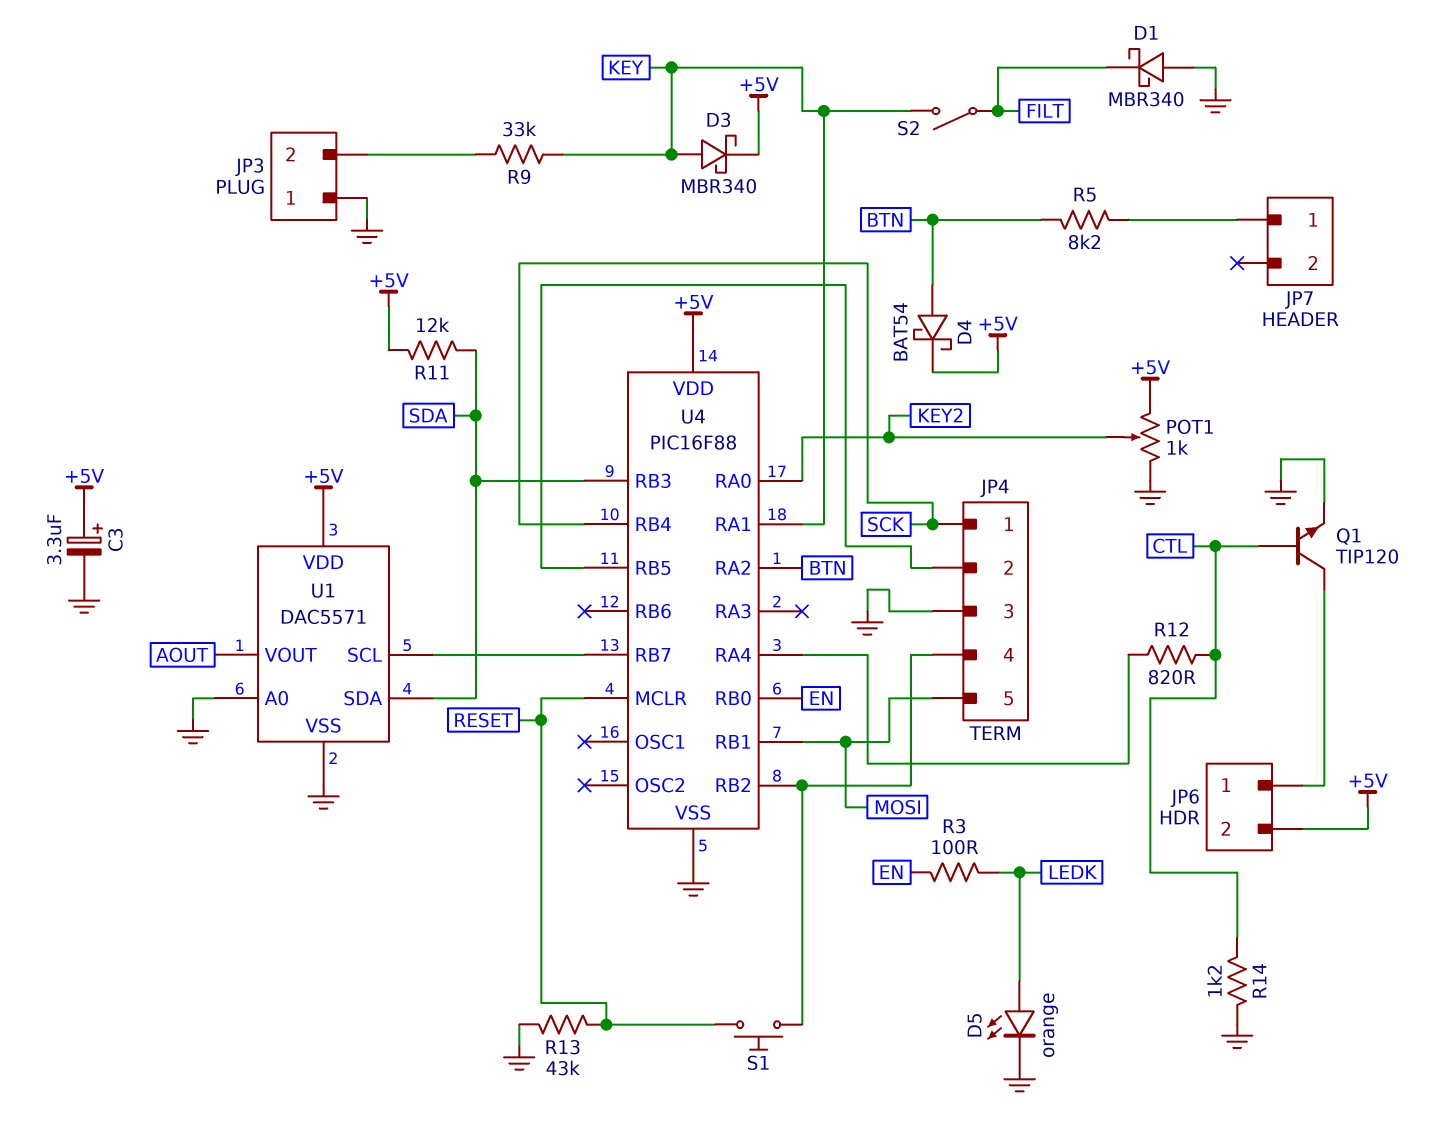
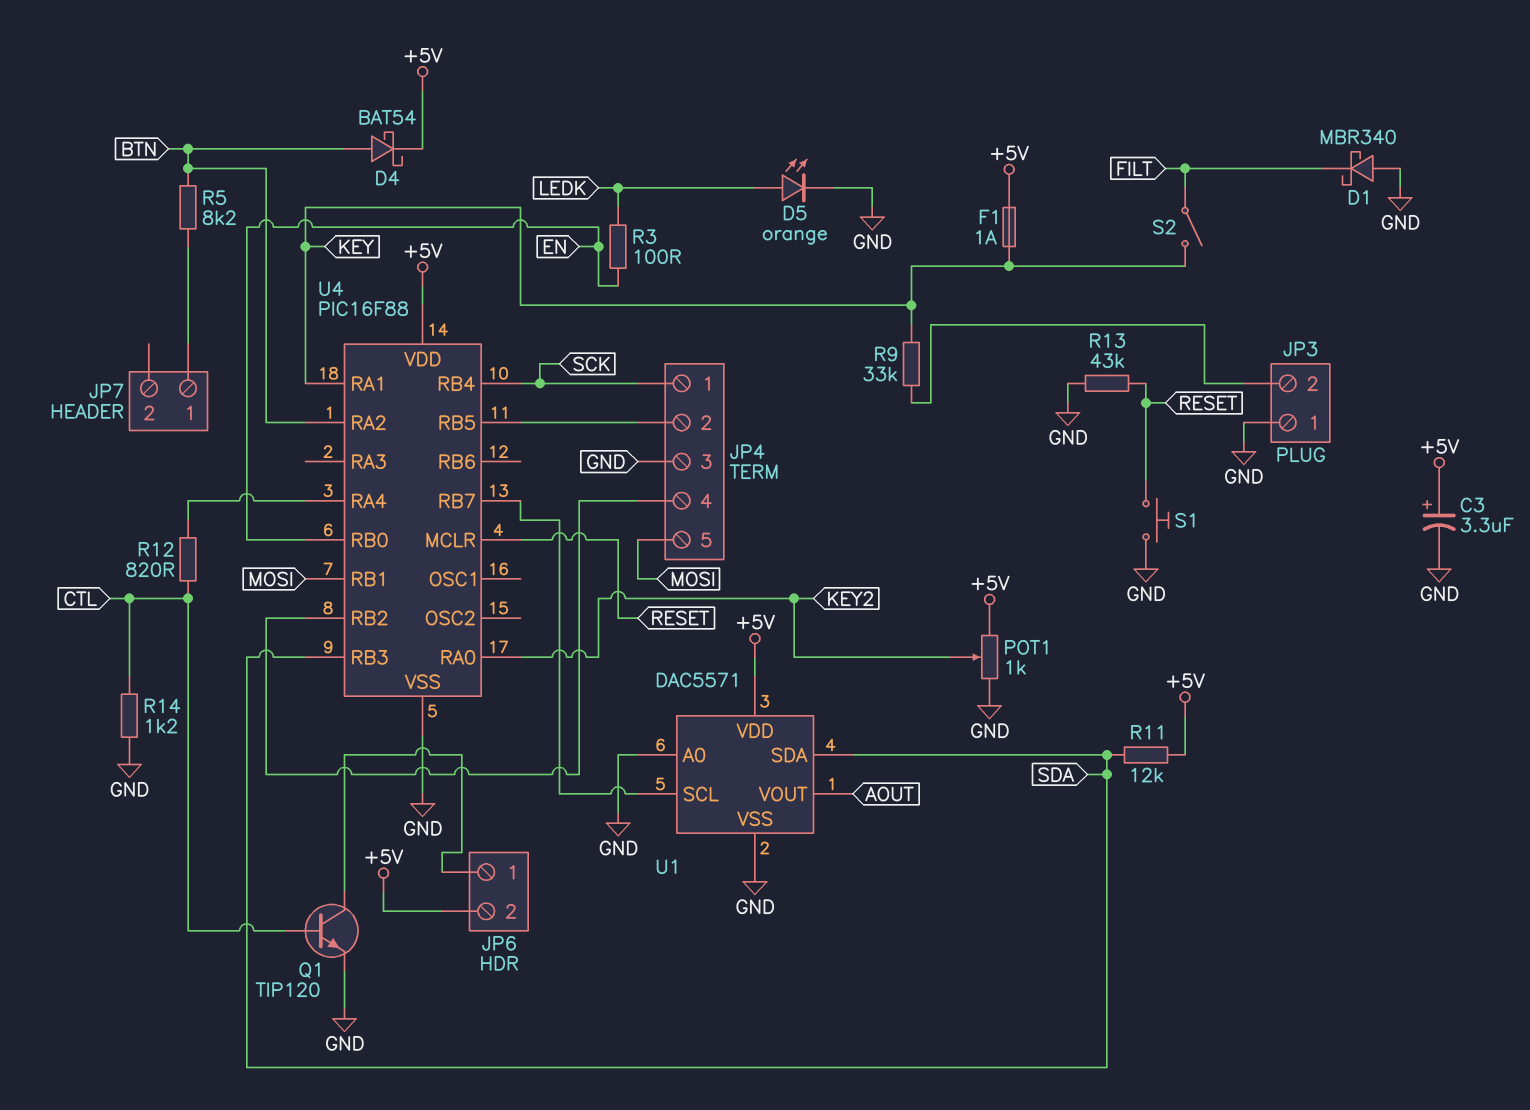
D3: schottky MBR340 (A KEY, K +5V) -> none
F1: none -> 1A (+5V, KEY)
S1: button (JP4/4, RESET) -> button (GND, RESET)

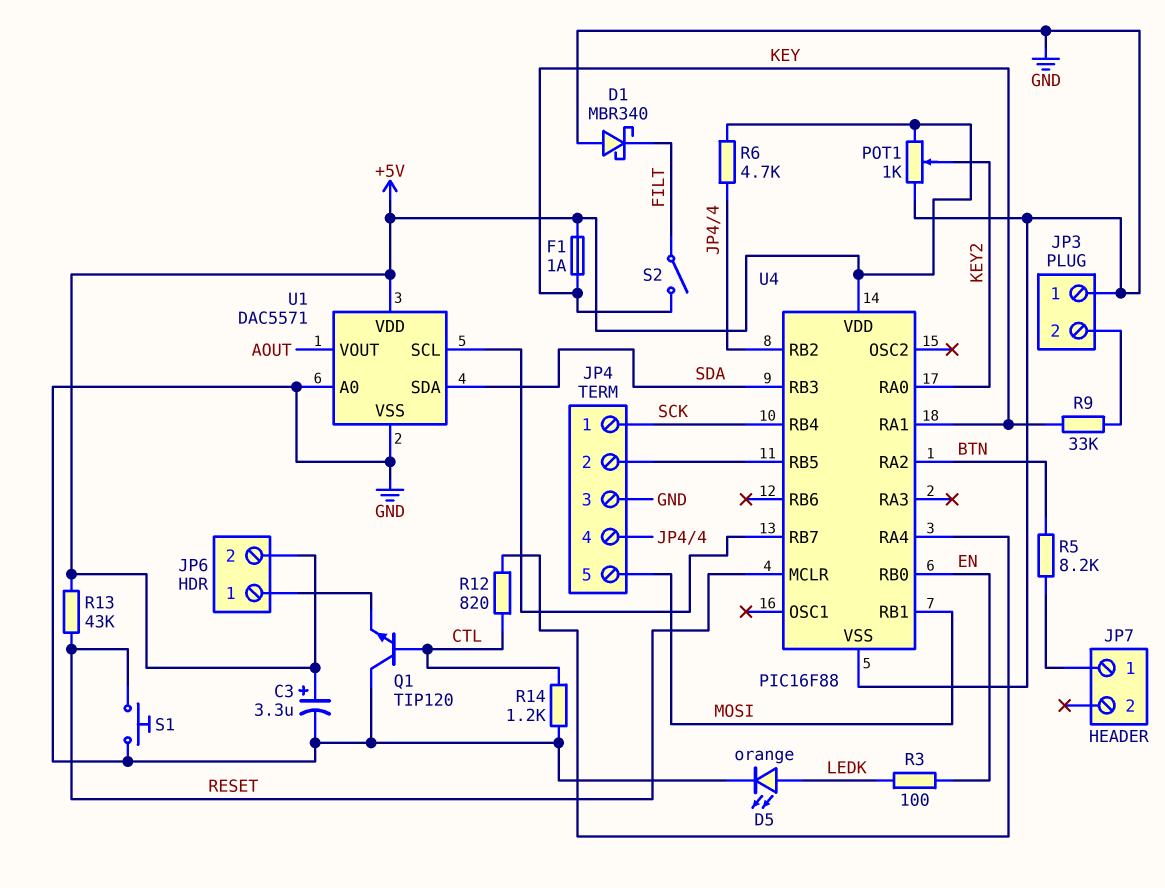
D4: schottky BAT54 (A BTN, K +5V) -> none
Q1: NPN TIP120 (B CTL, C JP6/1, E GND) -> NPN TIP120 (B CTL, C GND, E JP6/1)
R6: none -> 4.7k (+5V, JP4/4)
R11: 12k (+5V, SDA) -> none
R13: 43k (GND, RESET) -> 43k (+5V, RESET)

